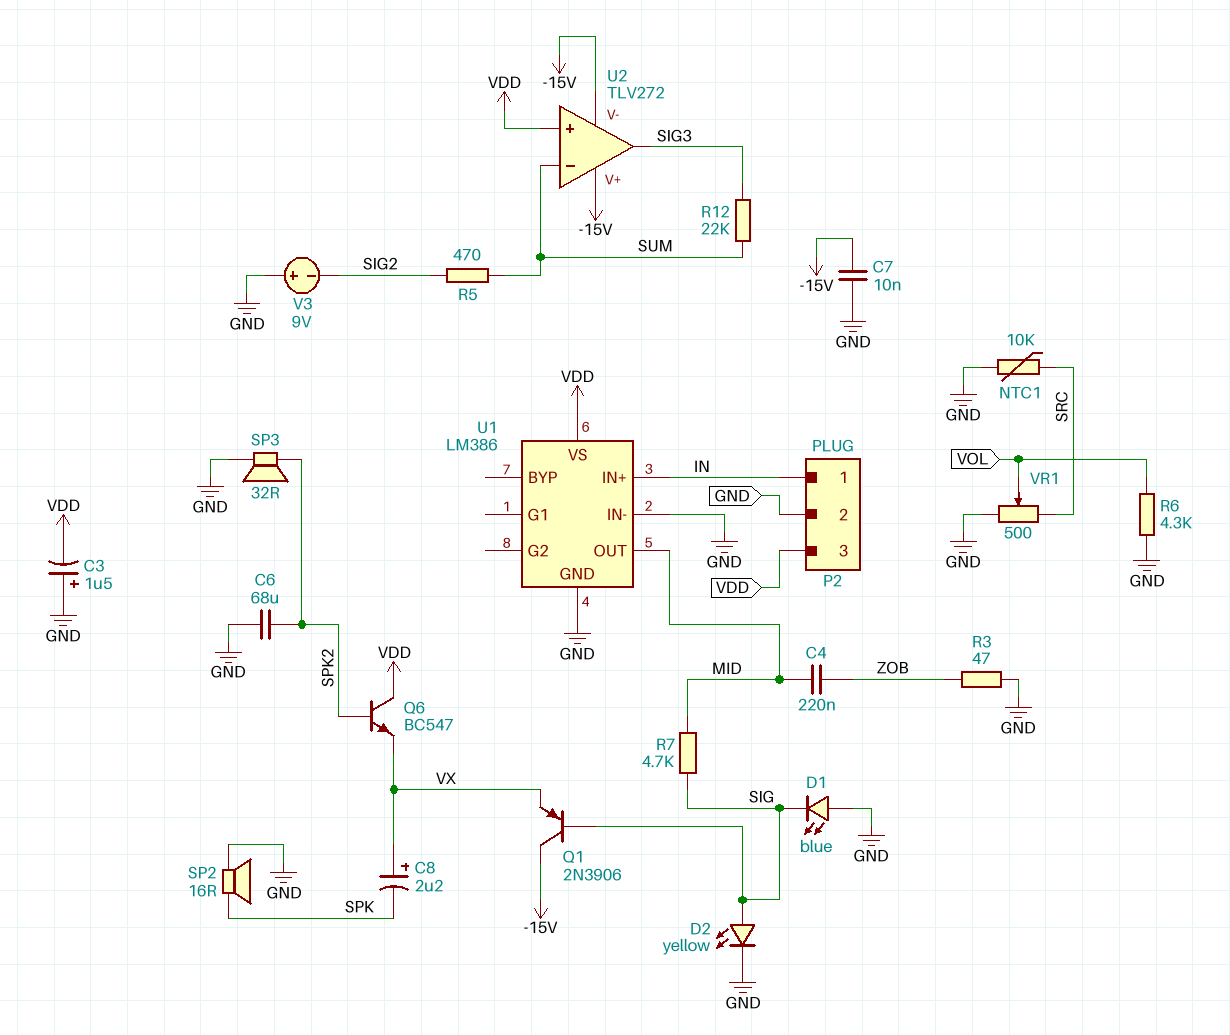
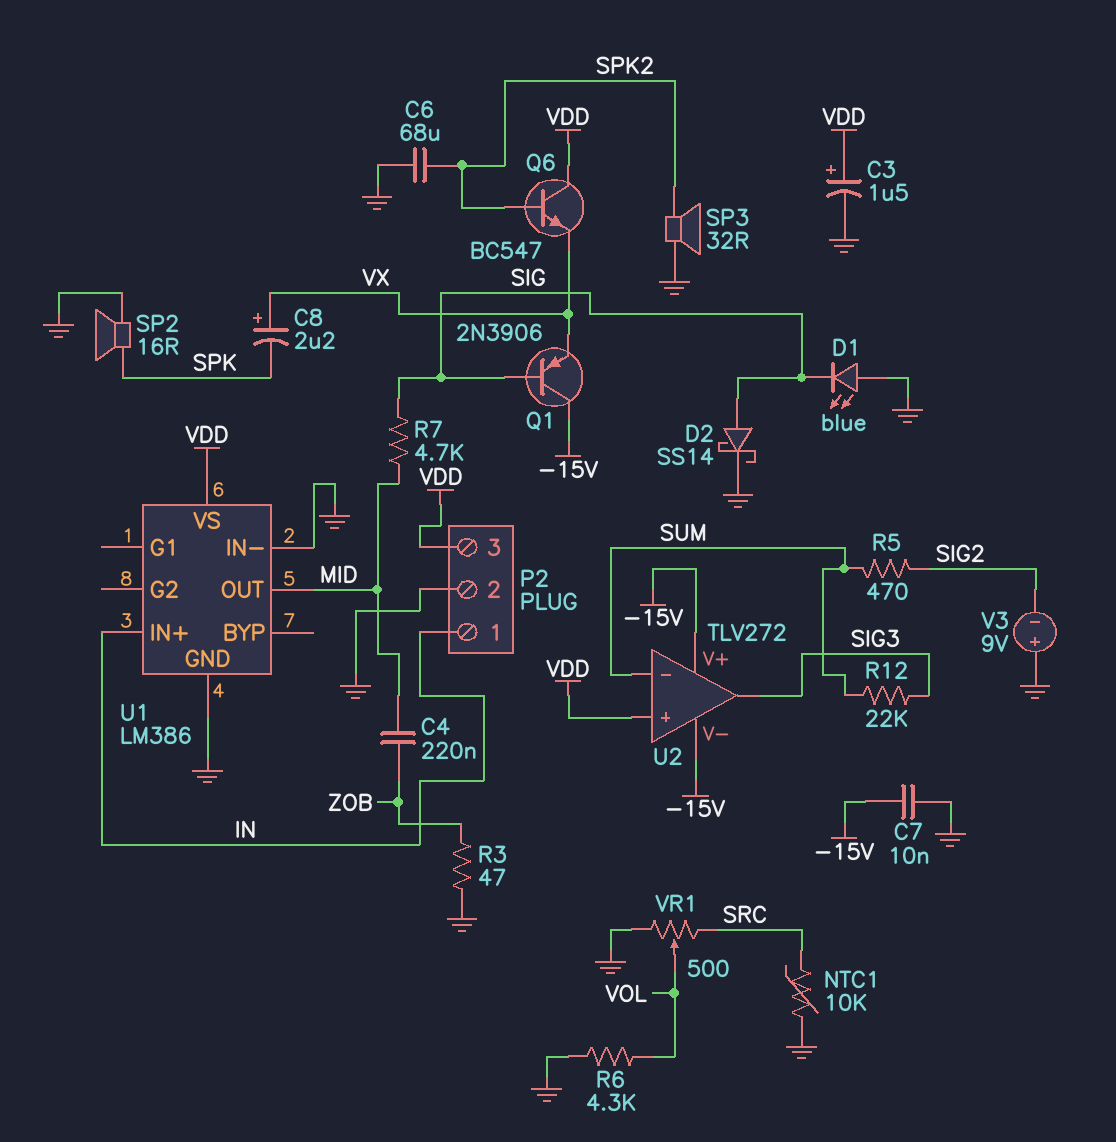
C3: 1.5uF (plus GND, minus VDD) -> 1.5uF (plus VDD, minus GND)
D2: LED yellow (A SIG, K GND) -> schottky SS14 (A SIG, K GND)

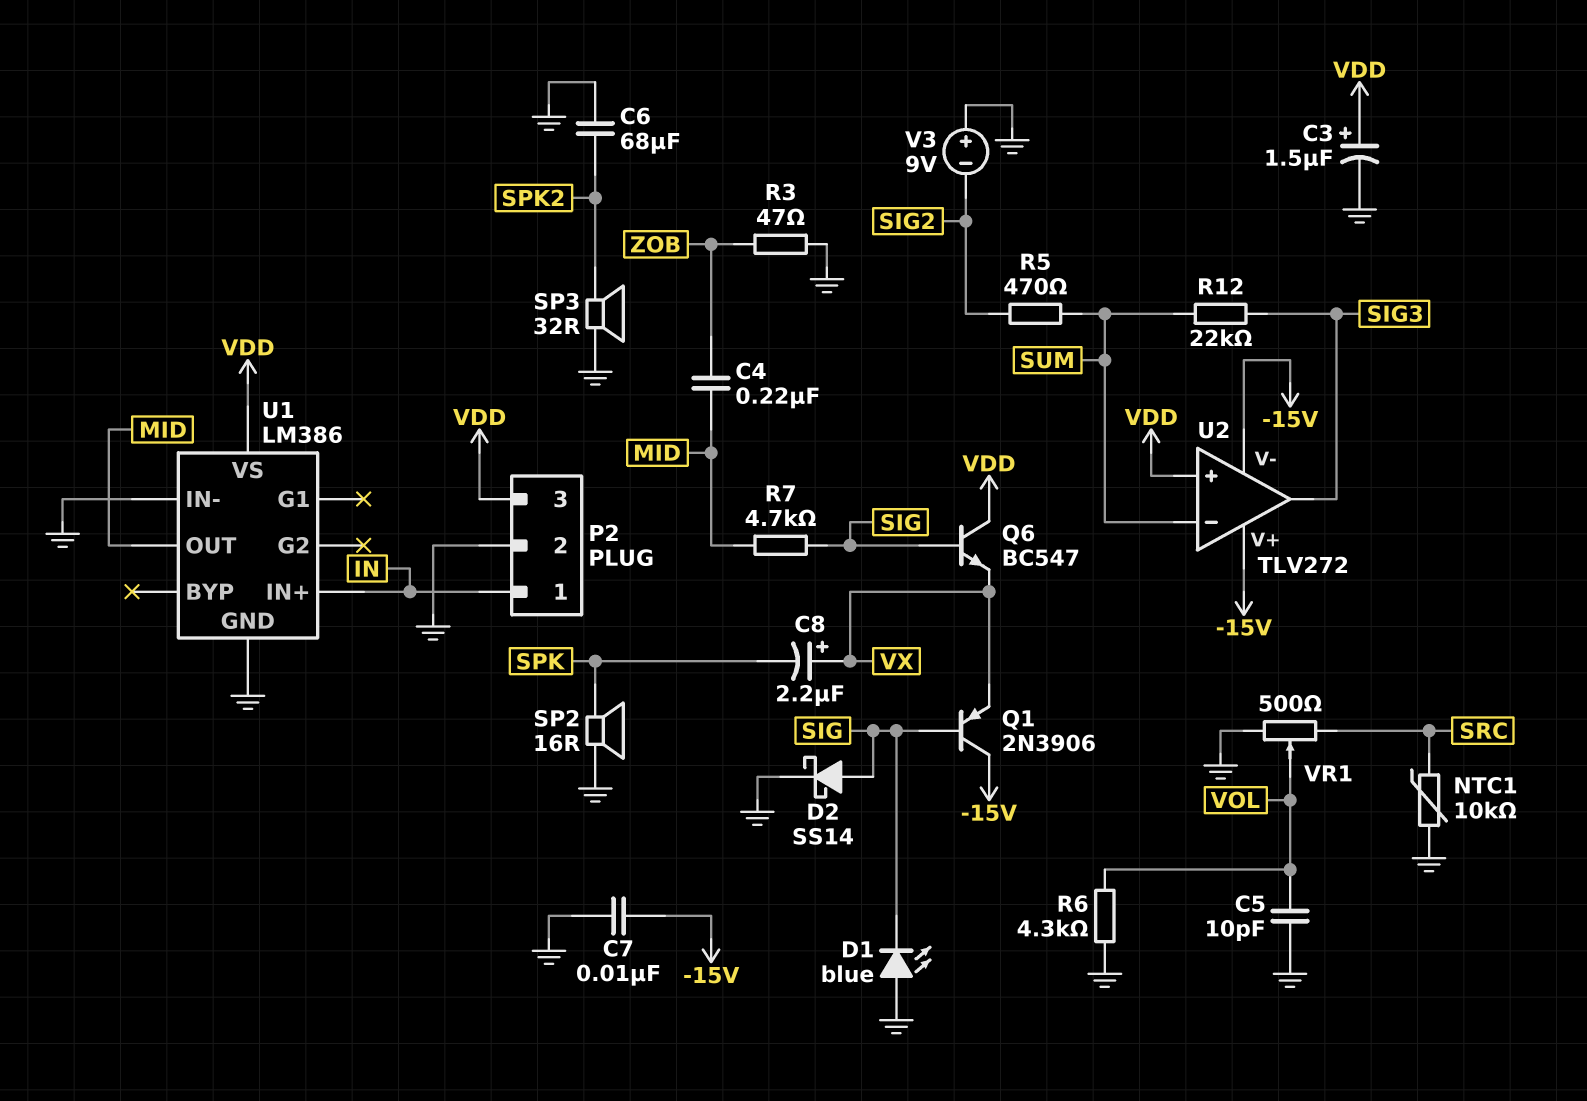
C5: none -> 10pF (GND, VOL)
Q6: NPN BC547 (B SPK2, C VDD, E VX) -> NPN BC547 (B SIG, C VDD, E VX)

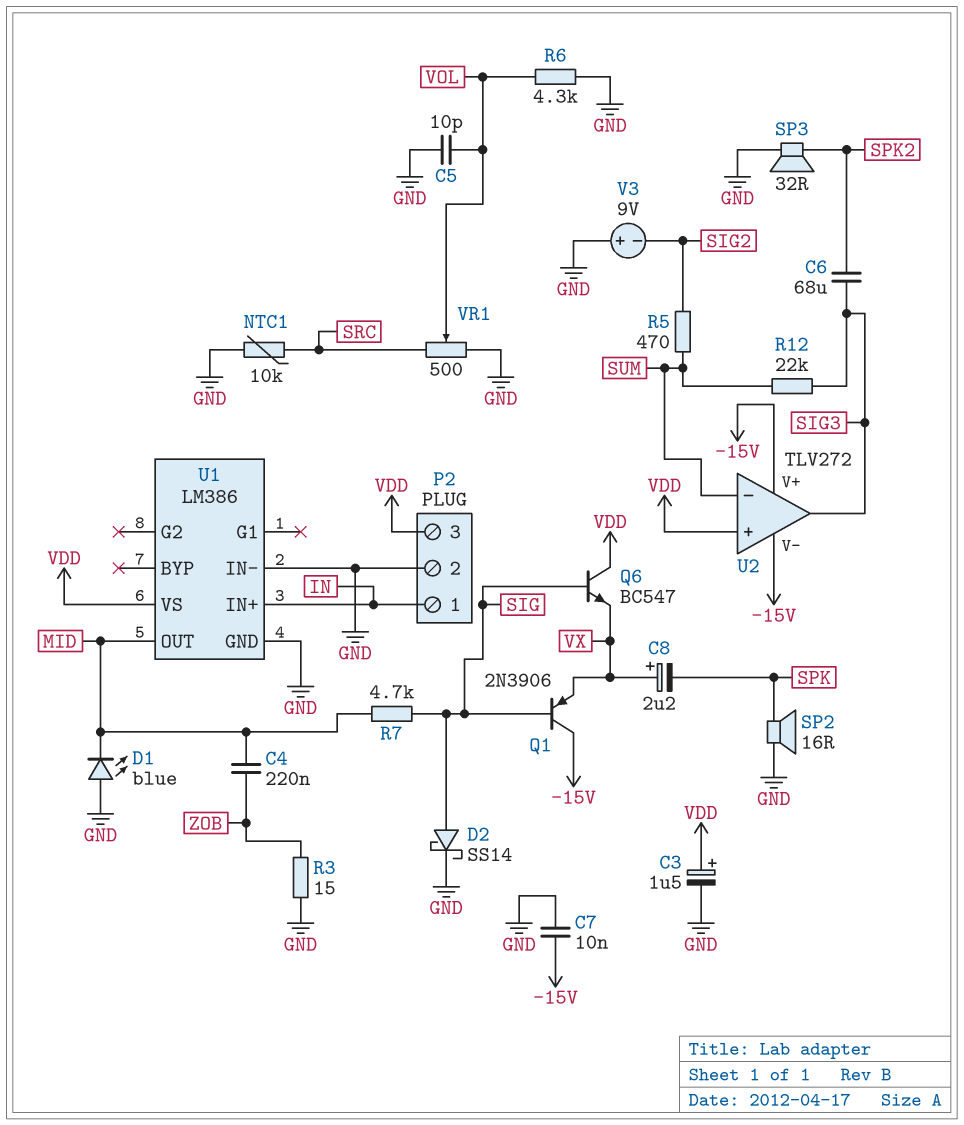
C6: 68uF (GND, SPK2) -> 68uF (SIG3, SPK2)
D1: LED blue (A GND, K SIG) -> LED blue (A GND, K MID)
R3: 47 (GND, ZOB) -> 15 (GND, ZOB)

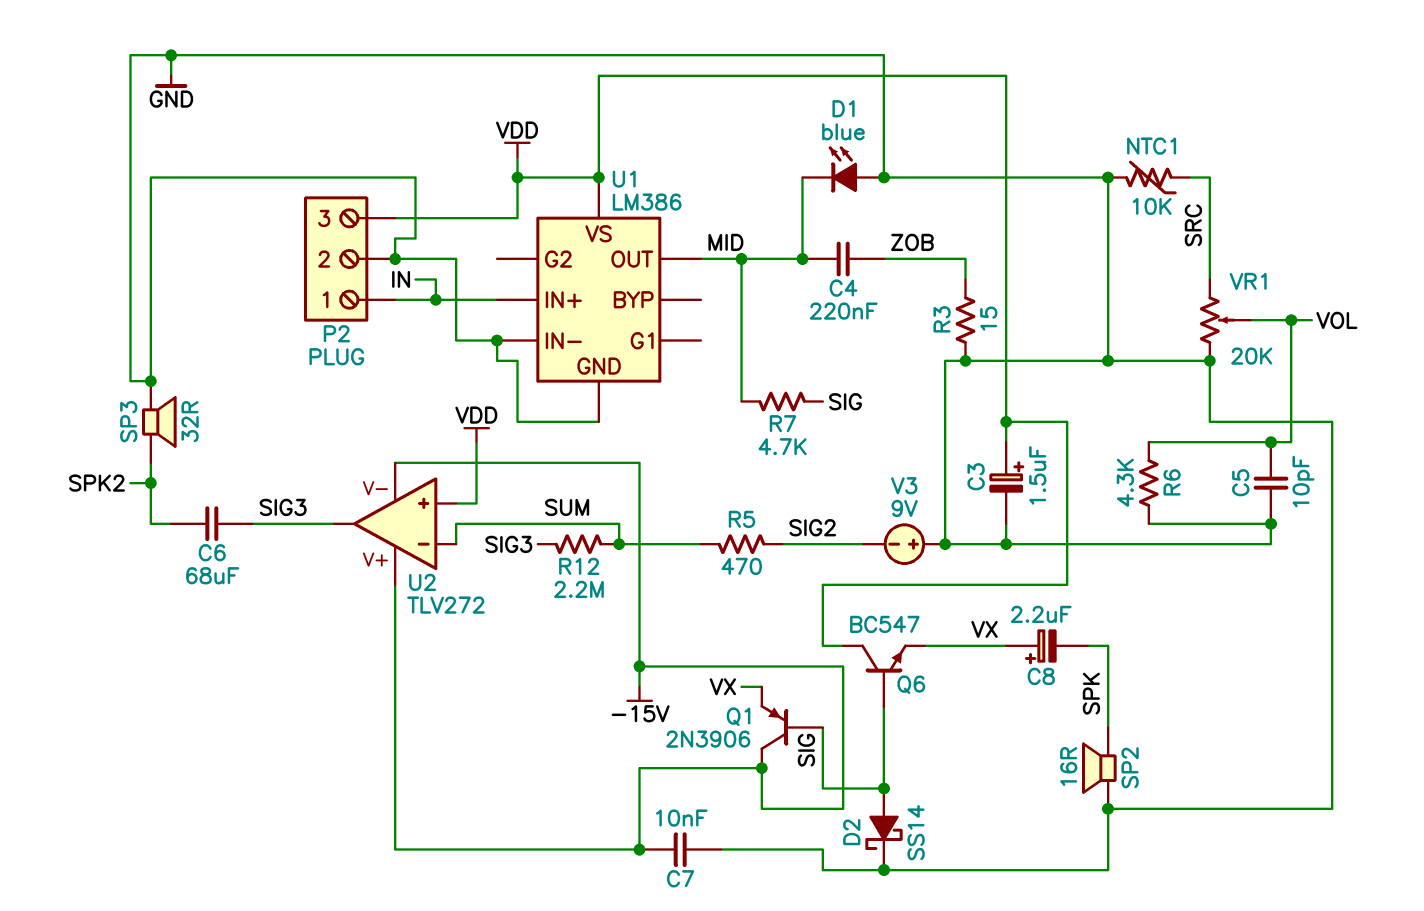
R12: 22k (SIG3, SUM) -> 2.2M (SIG3, SUM)
VR1: 500 (GND, SRC, wiper VOL) -> 20k (GND, SRC, wiper VOL)

